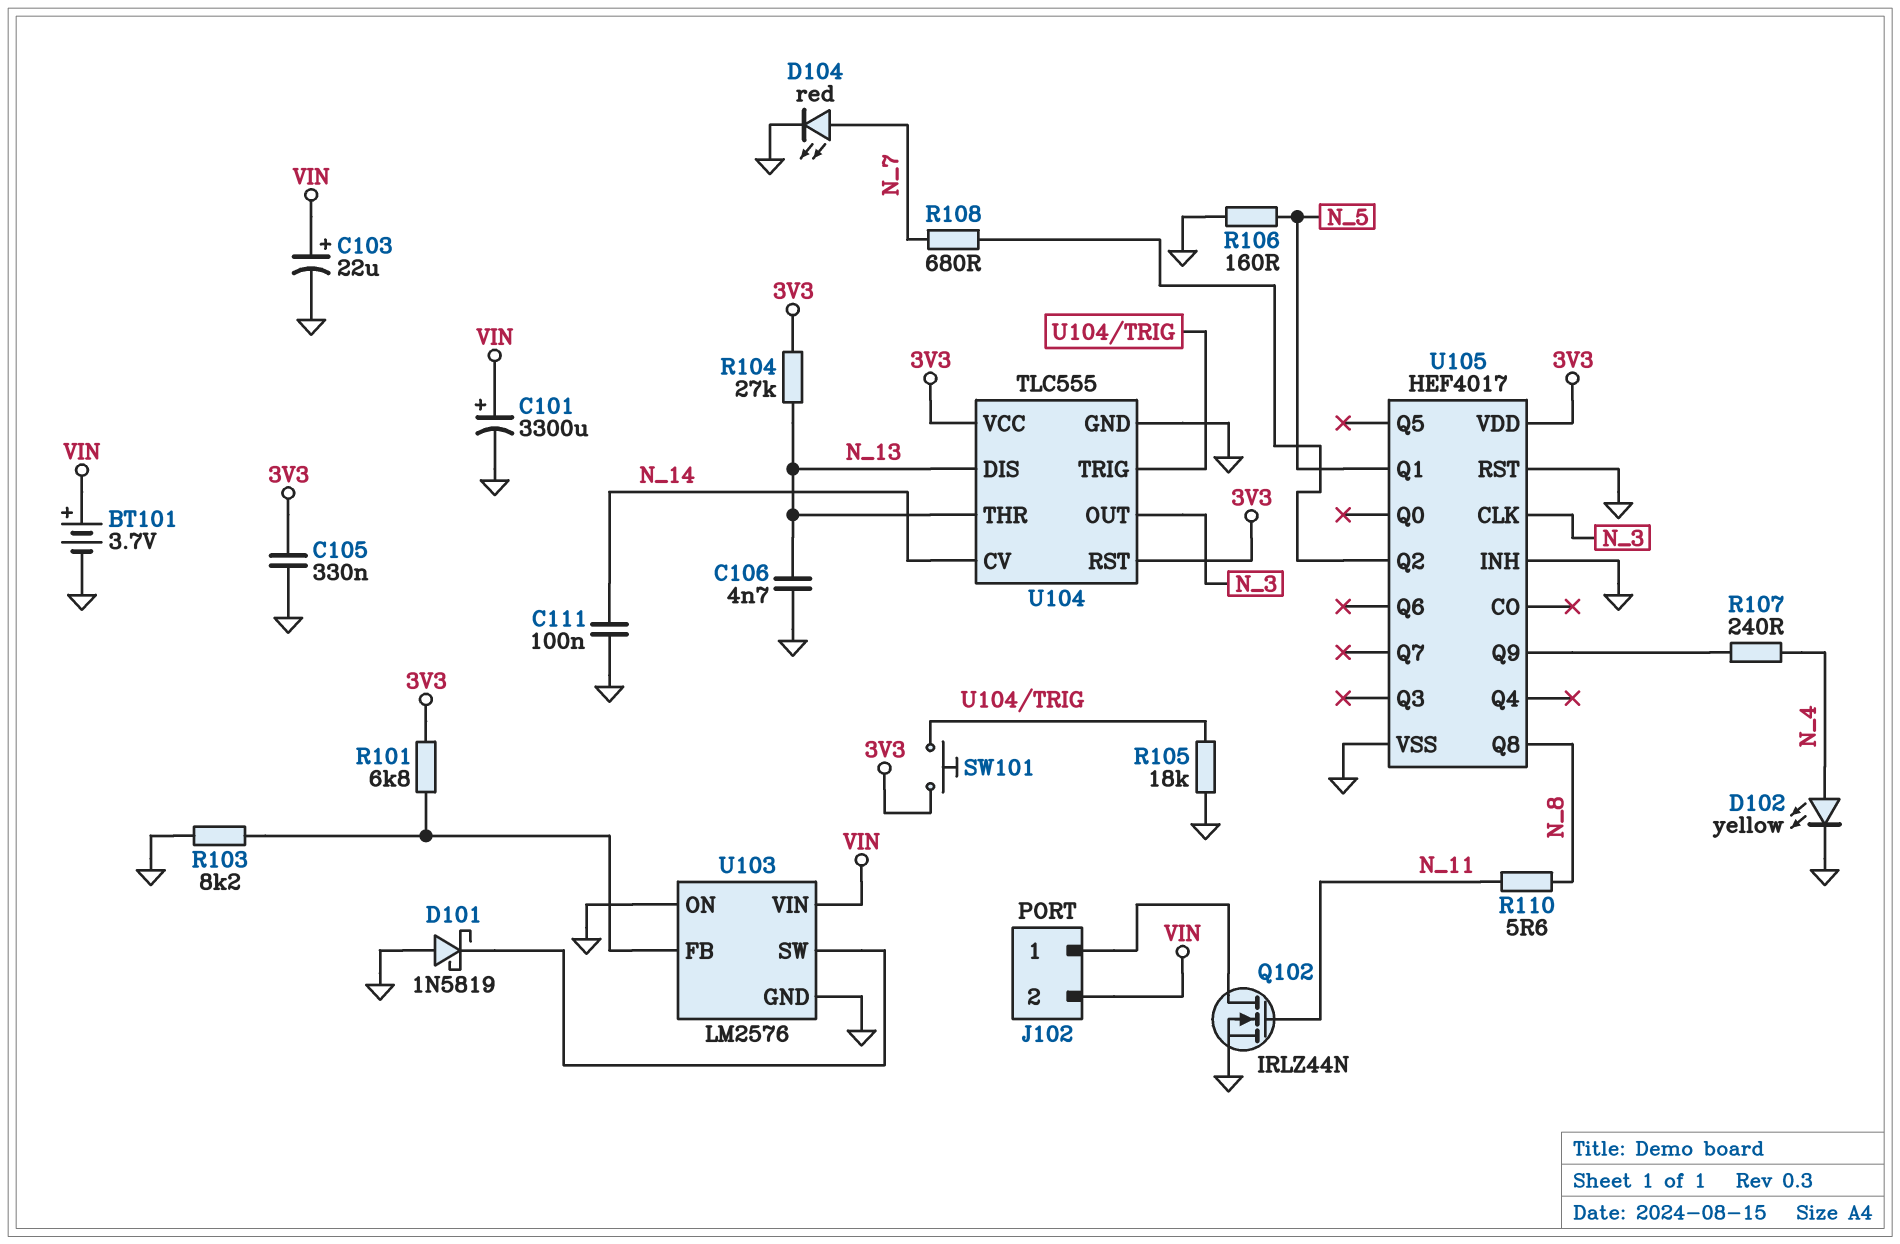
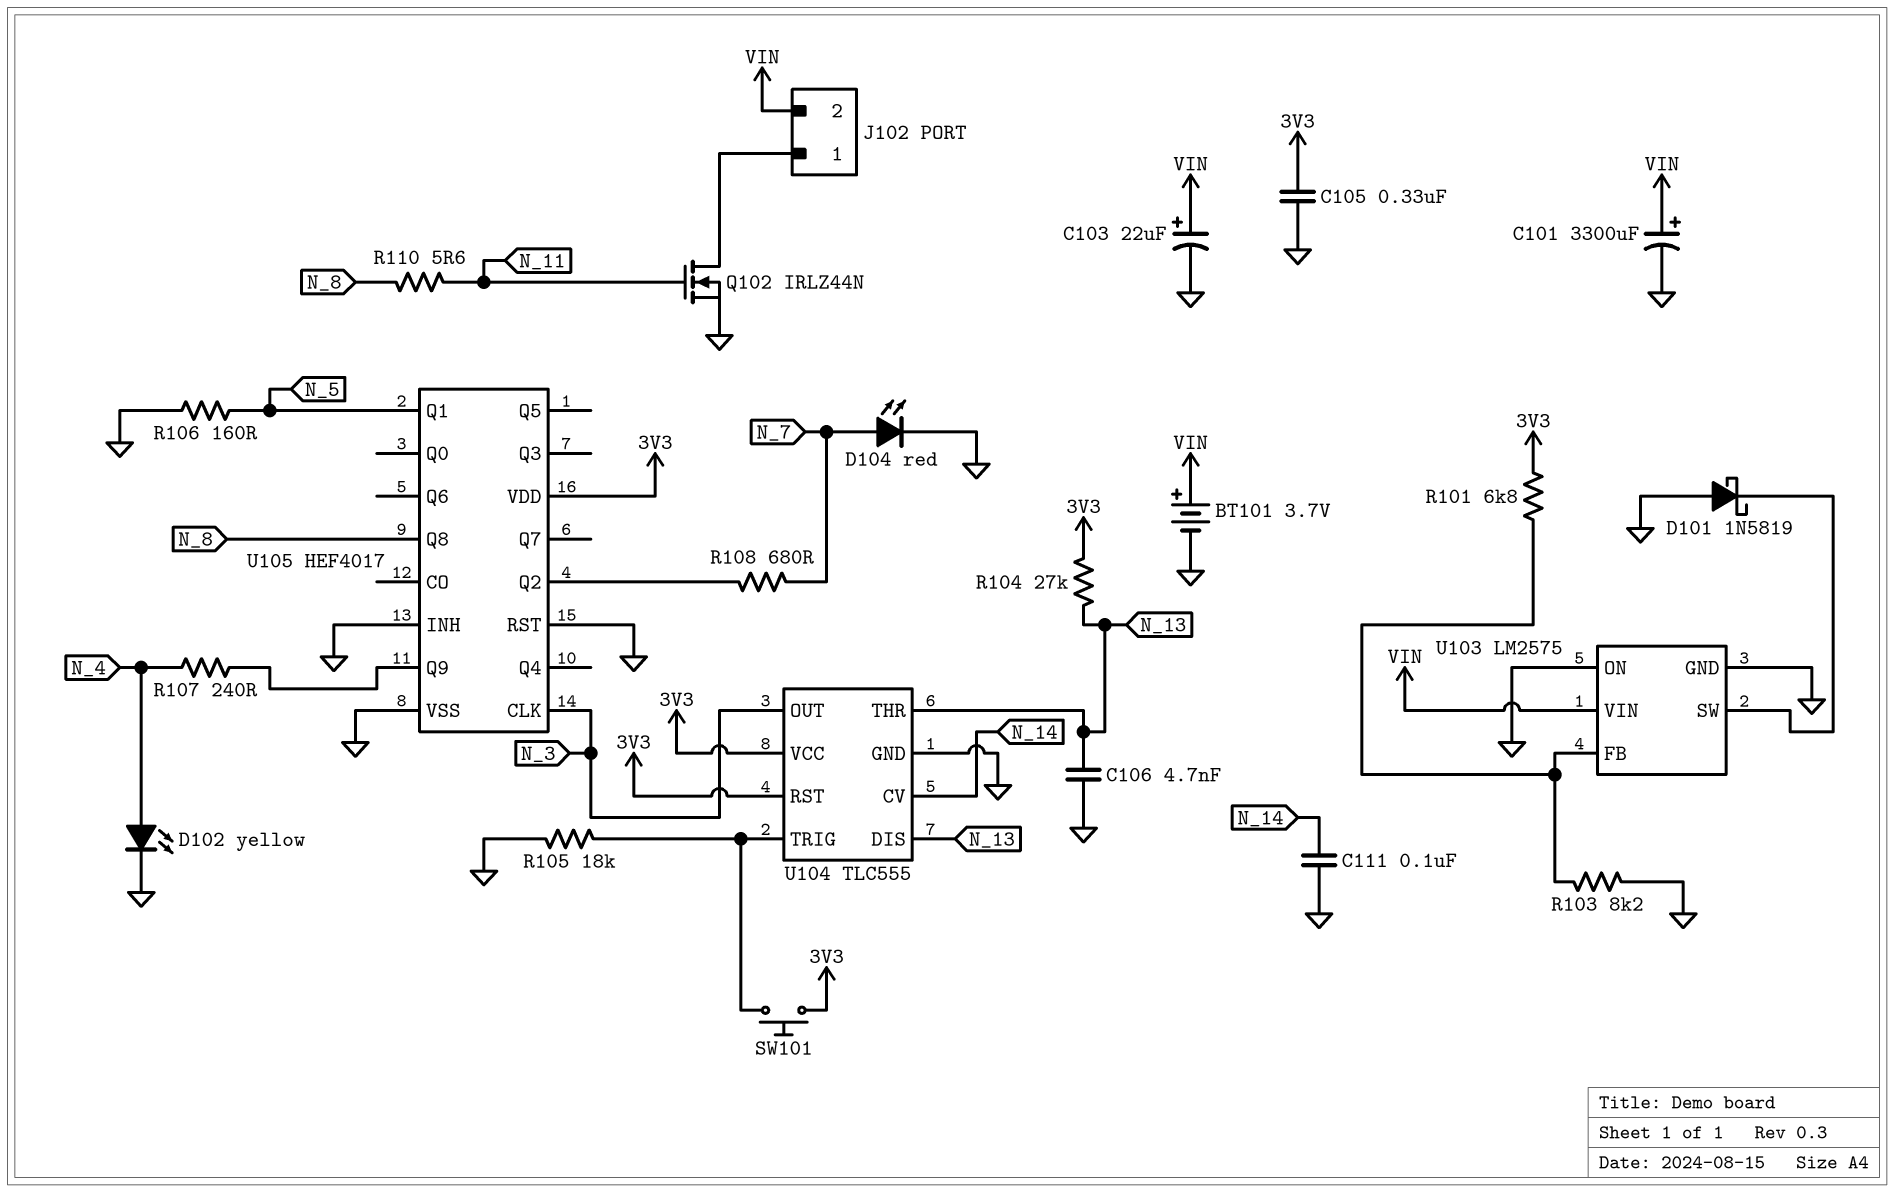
U103: LM2576 -> LM2575

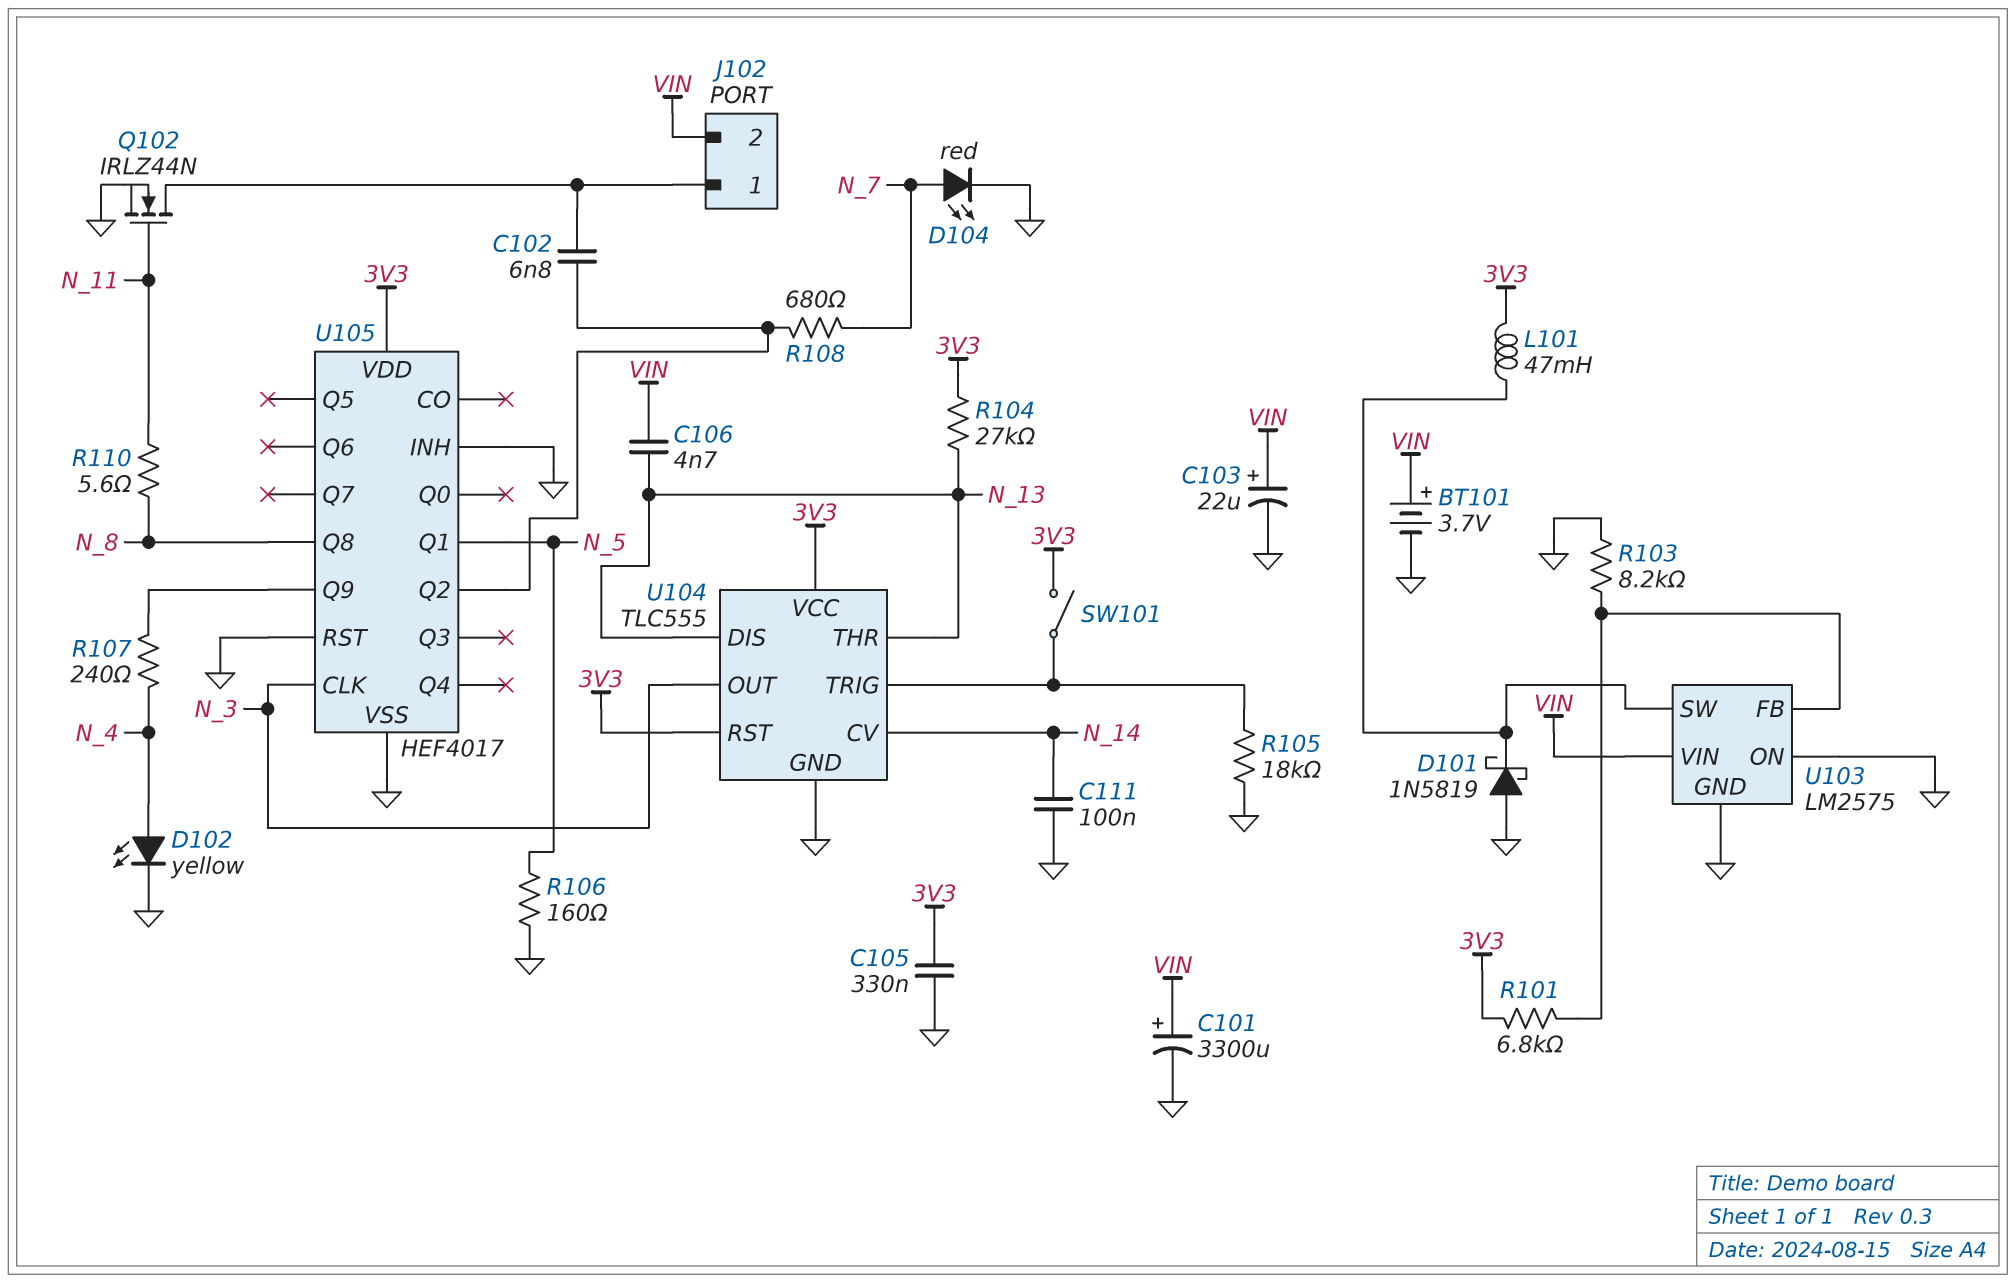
C102: none -> 6.8nF (J102/1, U105/Q2)
C106: 4.7nF (GND, N_13) -> 4.7nF (N_13, VIN)
L101: none -> 47mH (3V3, U103/SW)
SW101: button (3V3, U104/TRIG) -> switch (3V3, U104/TRIG)

